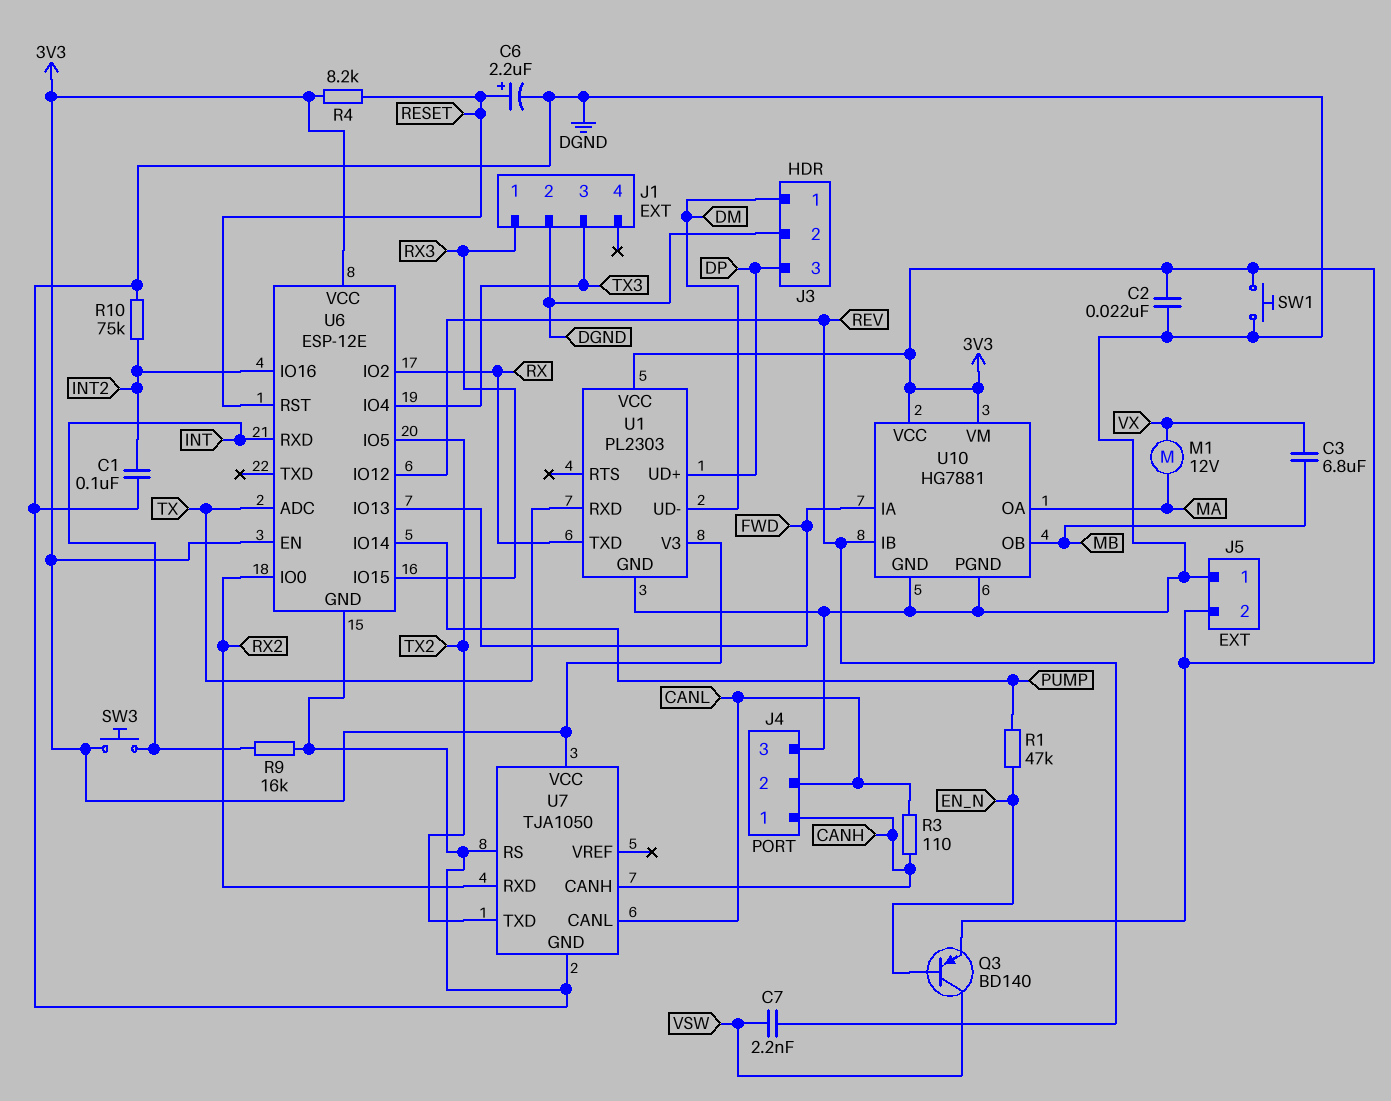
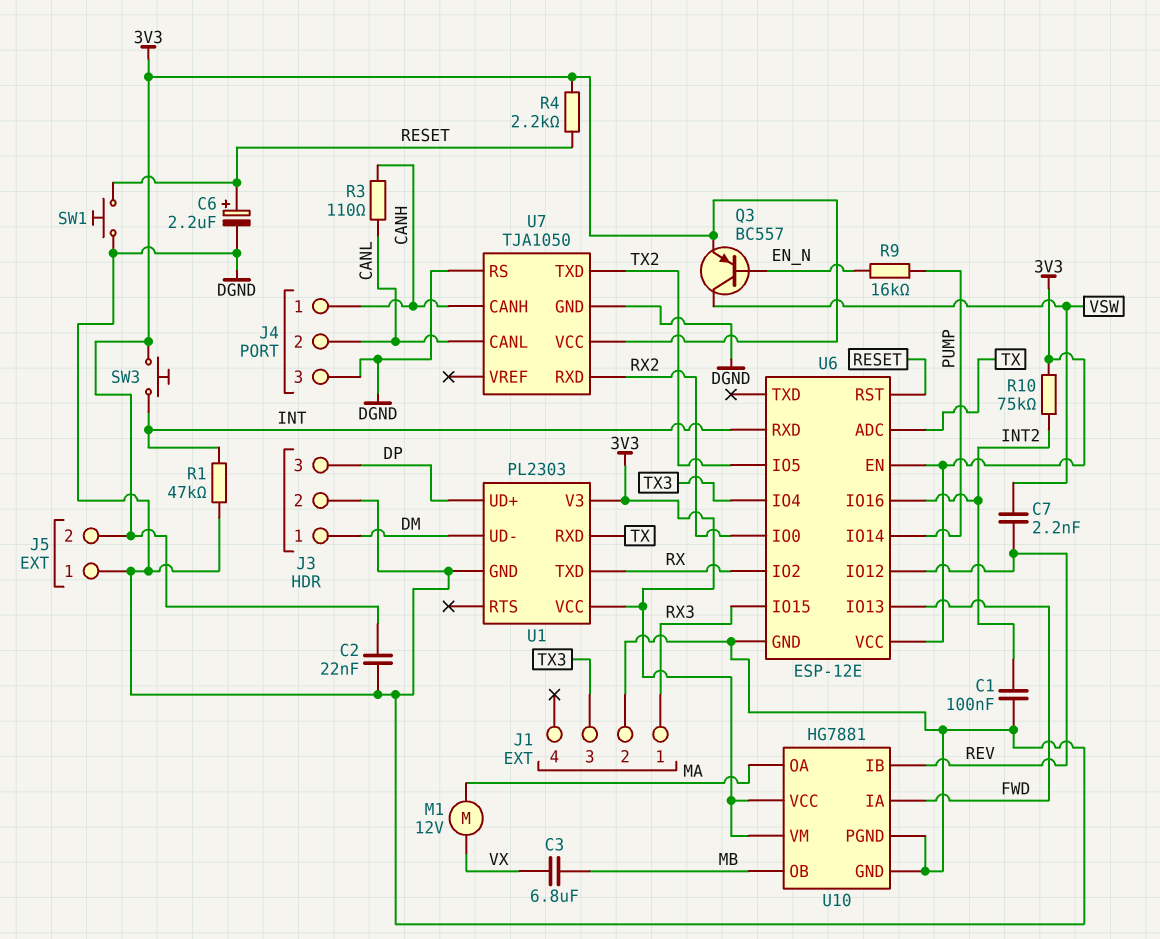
Q3: PNP BD140 (B EN_N, C VSW, E 3V3) -> PNP BC557 (B EN_N, C VSW, E 3V3)
R1: 47k (EN_N, PUMP) -> 47k (DGND, INT)
R4: 8.2k (3V3, RESET) -> 2.2k (3V3, RESET)
R9: 16k (DGND, INT) -> 16k (EN_N, PUMP)
R10: 75k (DGND, INT2) -> 75k (3V3, INT2)
SW1: button (3V3, DGND) -> button (DGND, RESET)

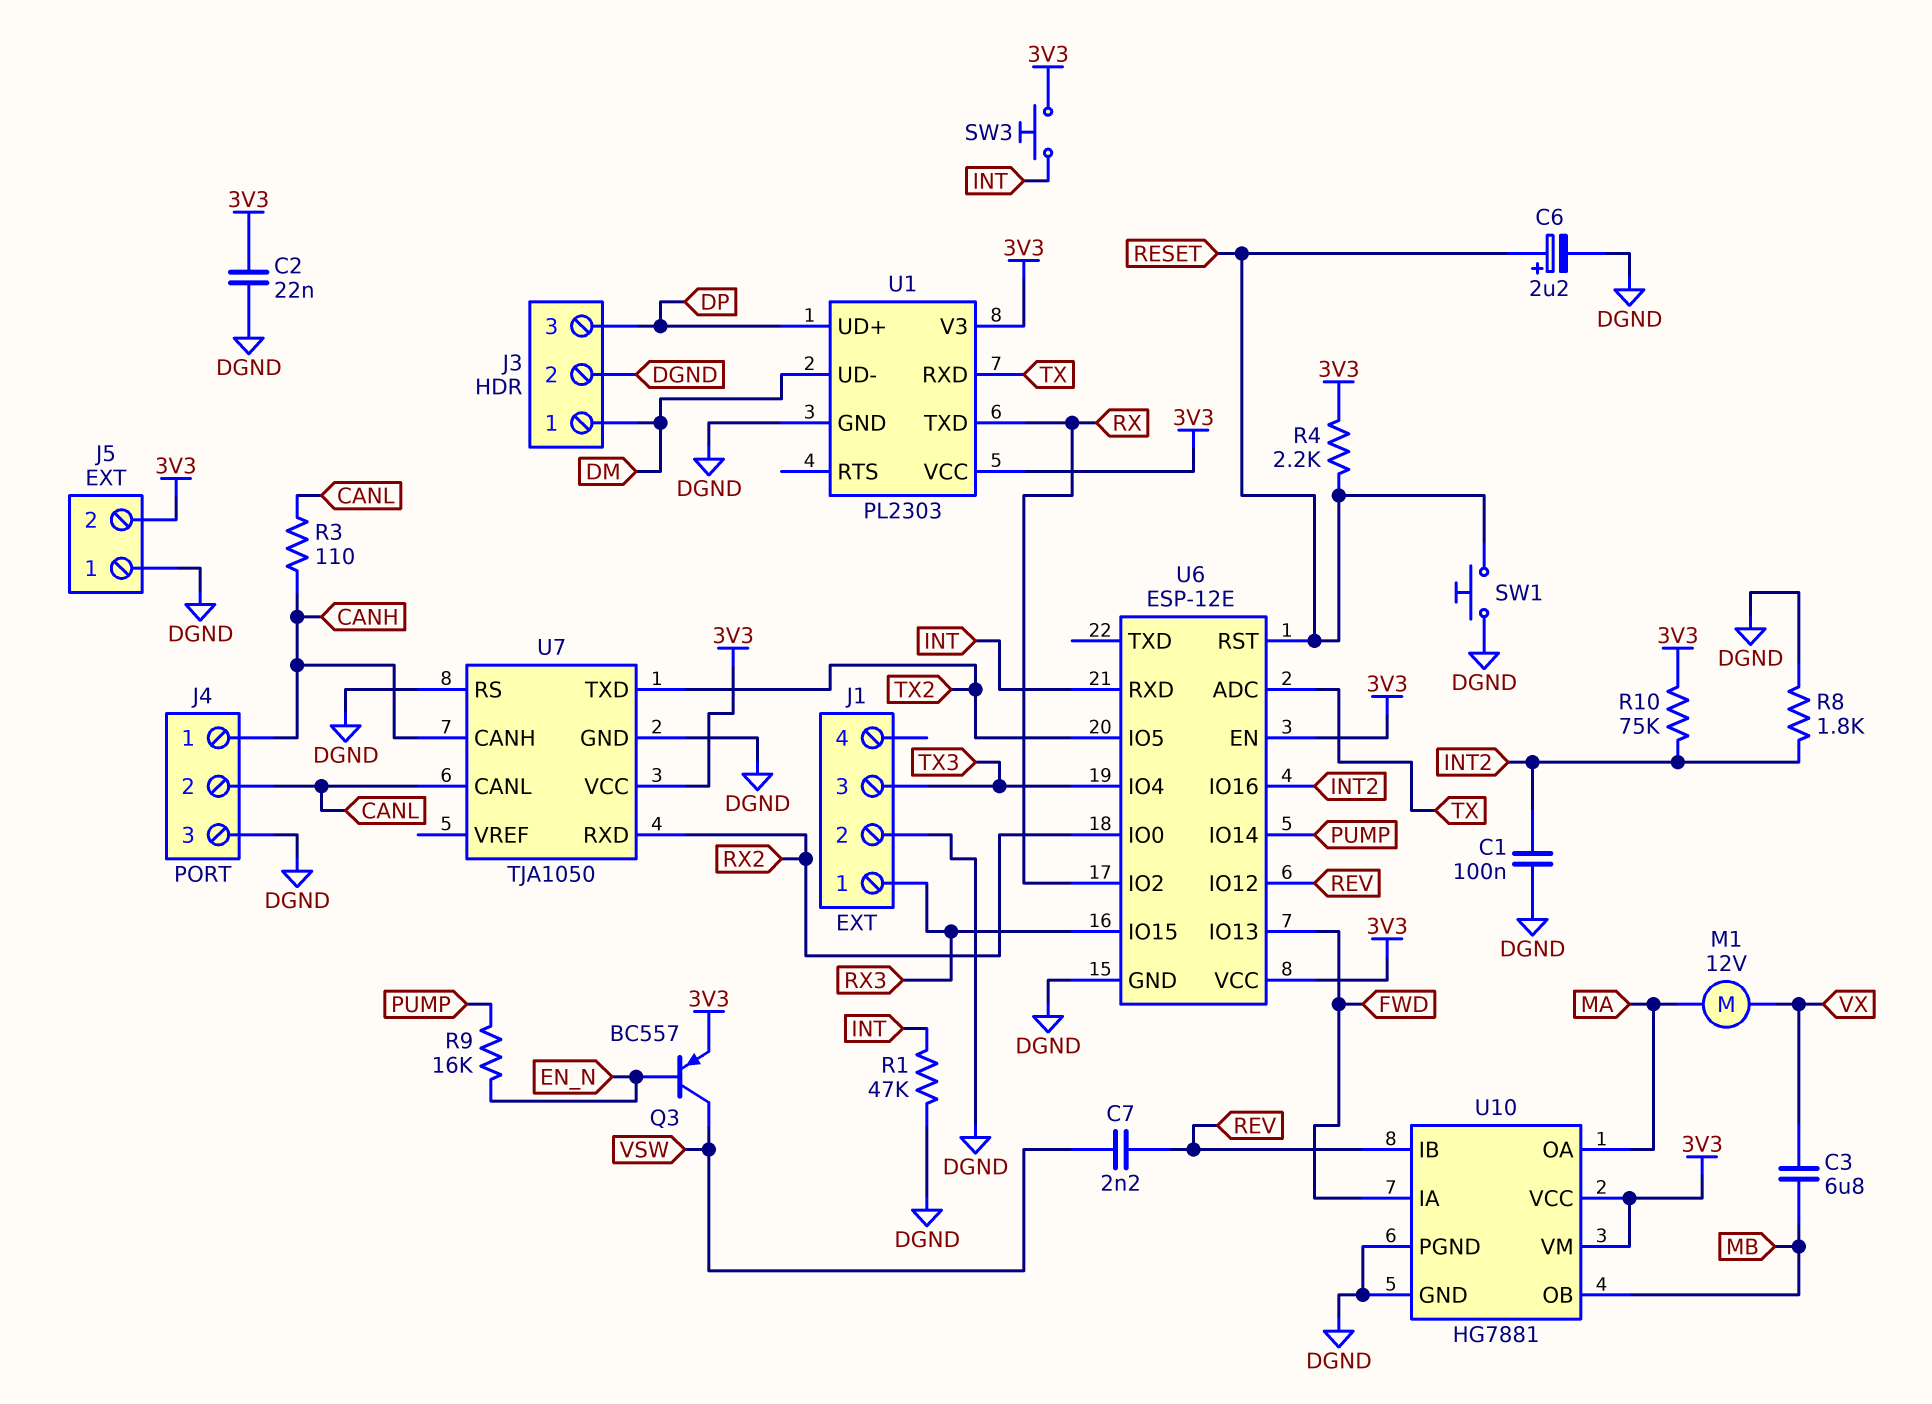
R8: none -> 1.8k (DGND, INT2)

